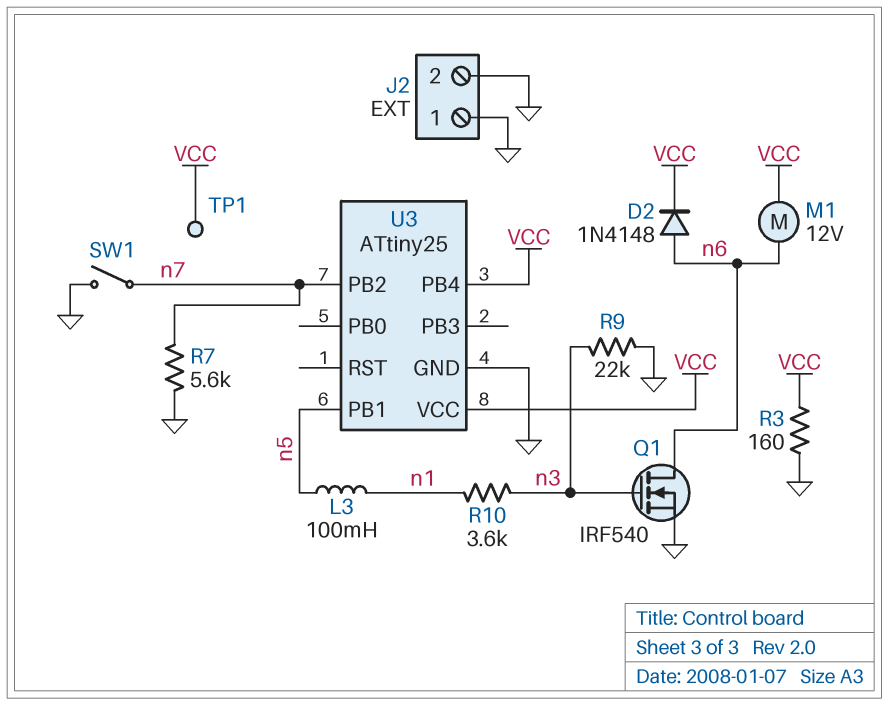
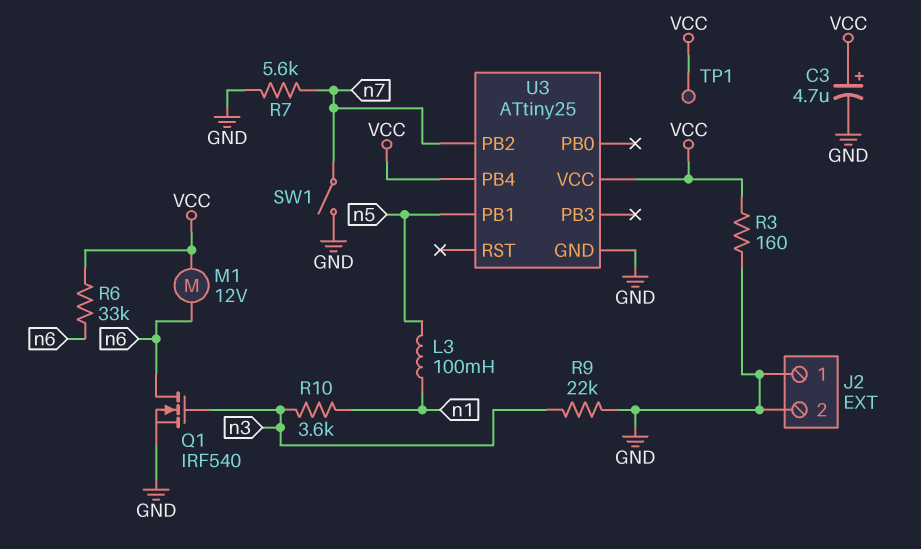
C3: none -> 4.7uF (plus VCC, minus GND)
D2: diode 1N4148 (A n6, K VCC) -> none
R6: none -> 33k (VCC, n6)

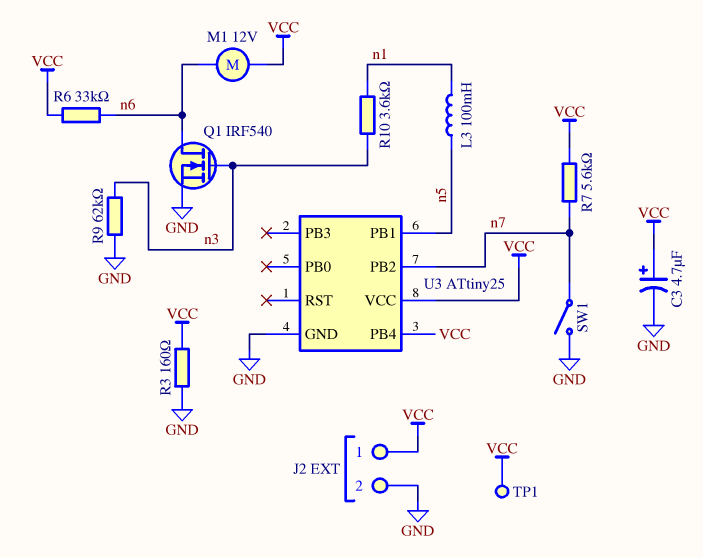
J2 pin 1: GND -> VCC
R7: 5.6k (GND, n7) -> 5.6k (VCC, n7)
R9: 22k (GND, n3) -> 62k (GND, n3)

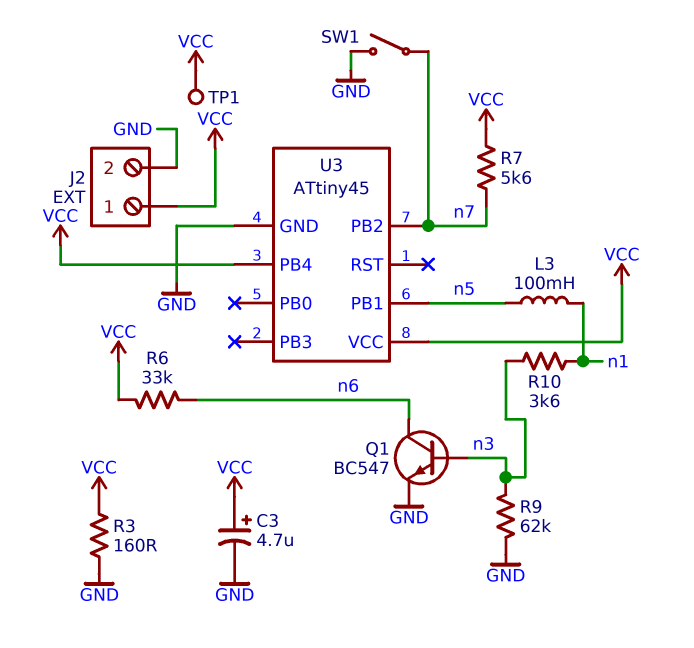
M1: motor 12V (VCC, n6) -> none
Q1: NMOS IRF540 (G n3, D n6, S GND) -> NPN BC547 (B n3, C n6, E GND)
U3: ATtiny25 -> ATtiny45

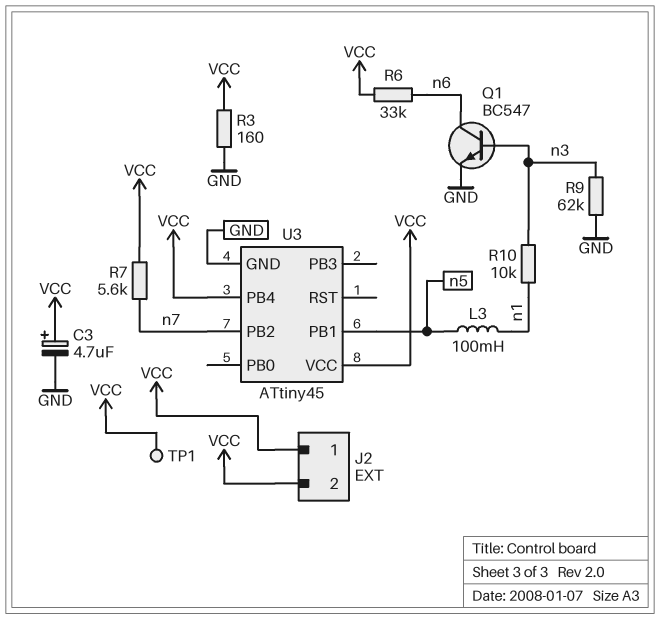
J2 pin 2: GND -> VCC
R10: 3.6k (n1, n3) -> 10k (n1, n3)
SW1: switch (GND, n7) -> none

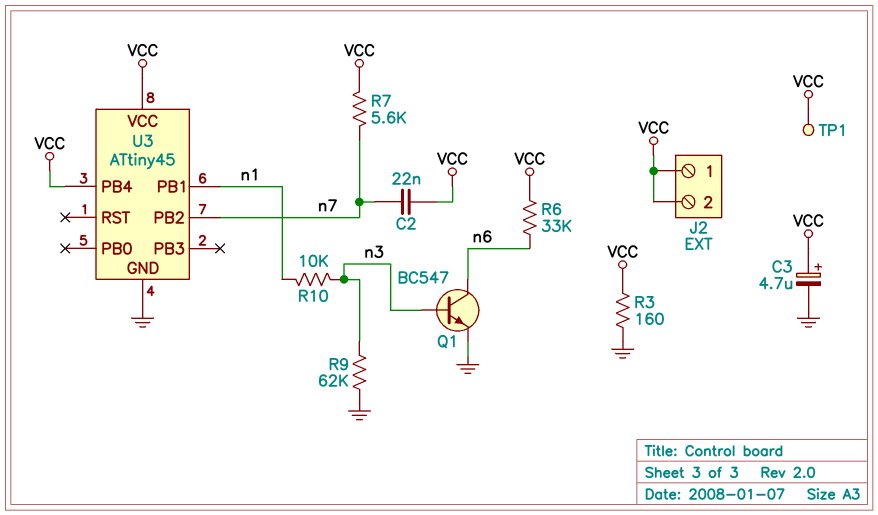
C2: none -> 22nF (VCC, n7)
L3: 100mH (n1, n5) -> none
U3 pin PB1: n5 -> n1

